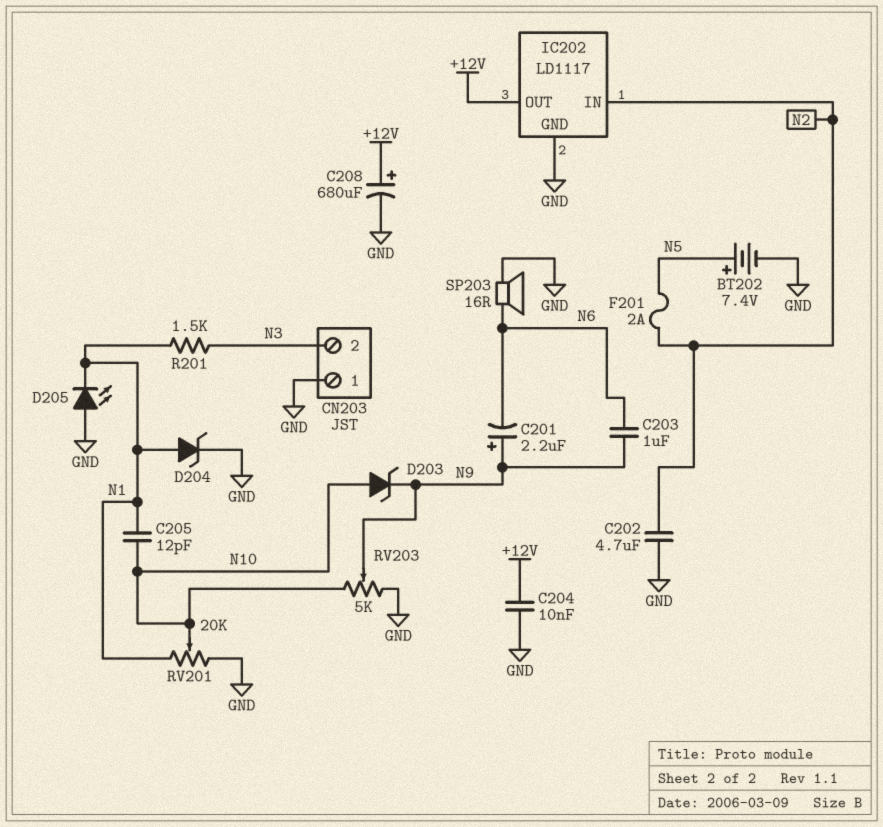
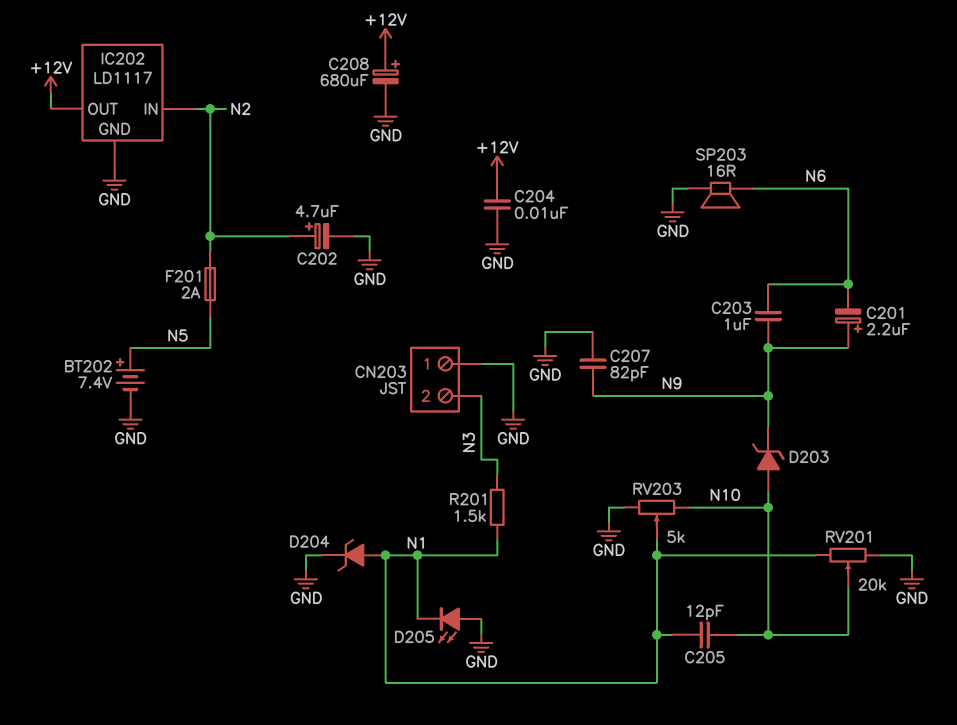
C202: 4.7uF (GND, N2) -> 4.7uF (plus N2, minus GND)
C207: none -> 82pF (GND, N9)
RV203: 5k (GND, N10, wiper N9) -> 5k (GND, N10, wiper N1)

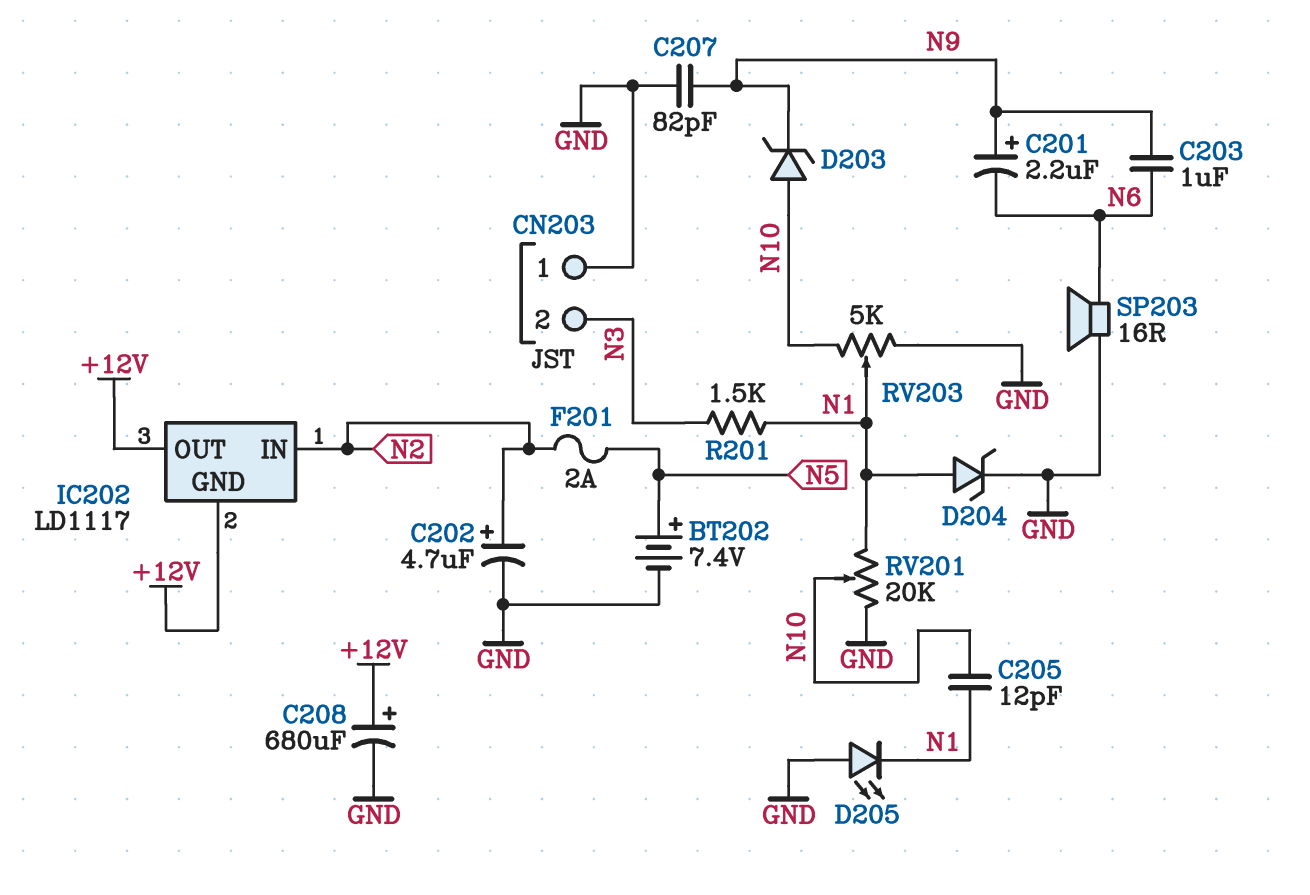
C204: 10nF (+12V, GND) -> none
IC202 pin GND: GND -> +12V

